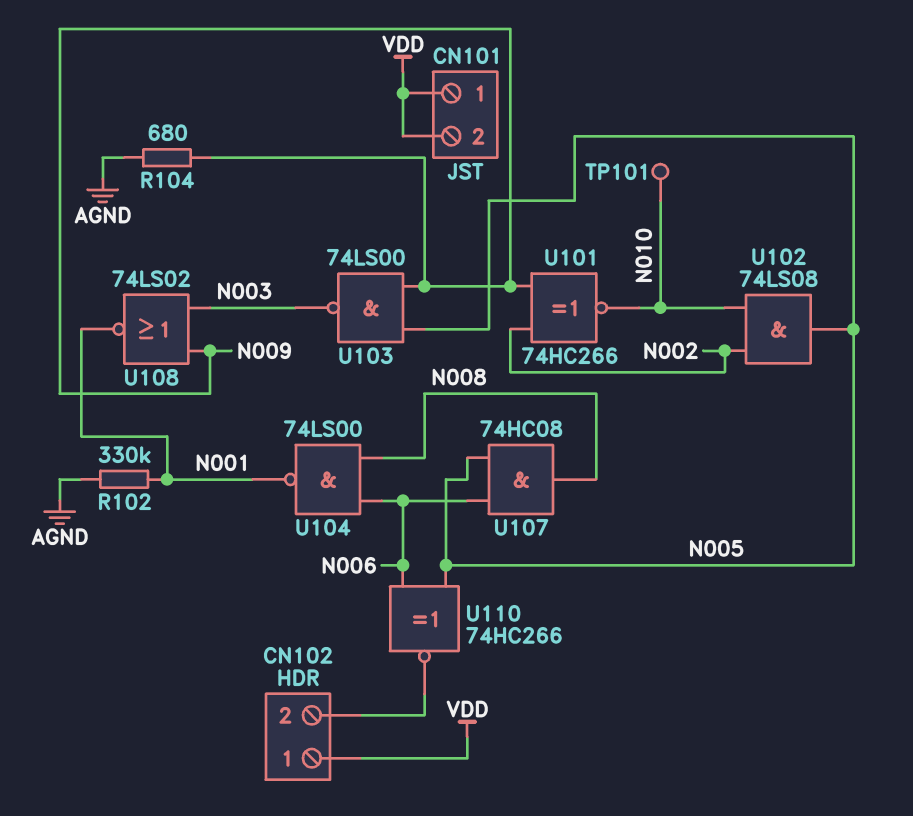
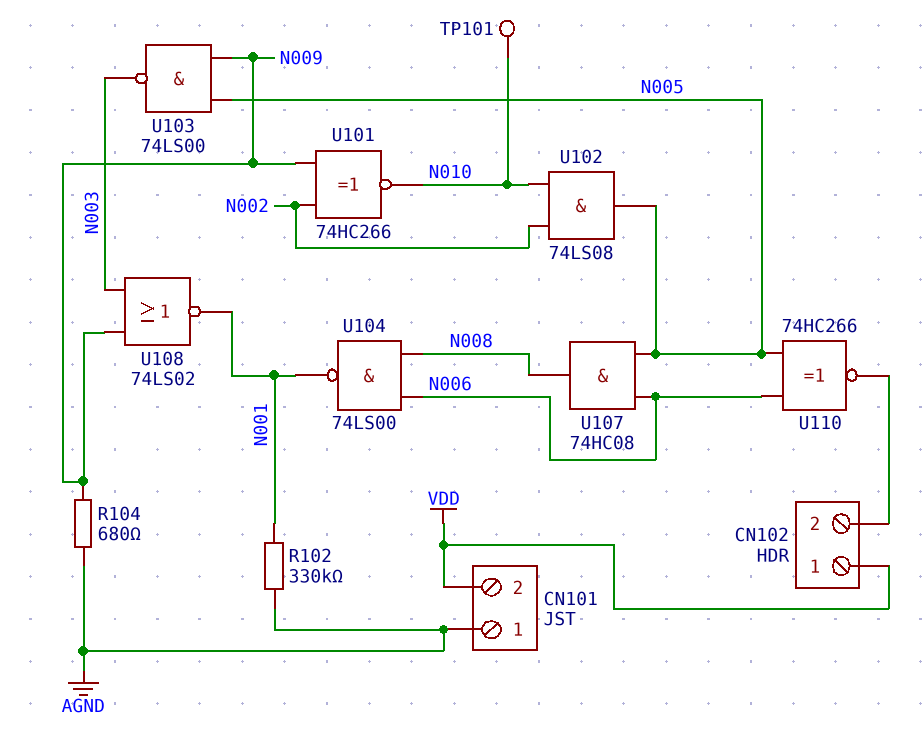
CN101 pin 1: VDD -> AGND

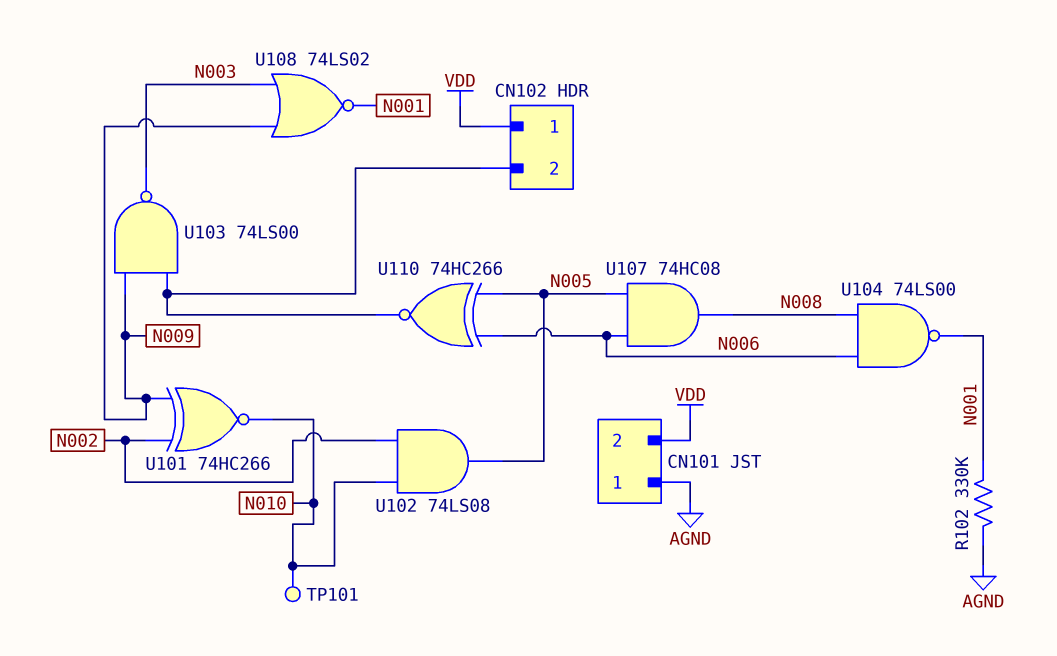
R104: 680 (AGND, N009) -> none
U103: NAND 74LS00 (in N005, in N009, out N003) -> NAND 74LS00 (in CN102/2, in N009, out N003)

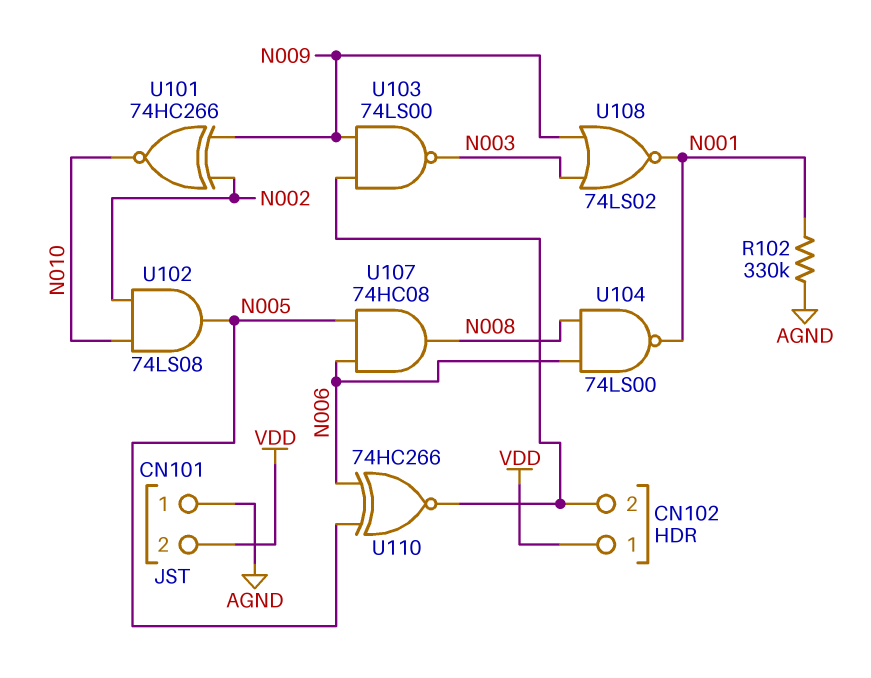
TP101: test point (N010) -> none

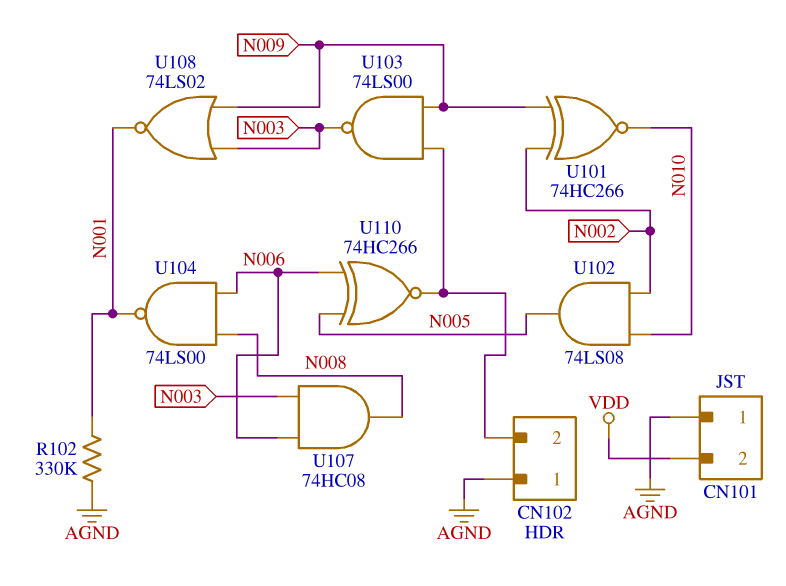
CN102 pin 1: VDD -> AGND
U107: AND 74HC08 (in N005, in N006, out N008) -> AND 74HC08 (in N003, in N006, out N008)

